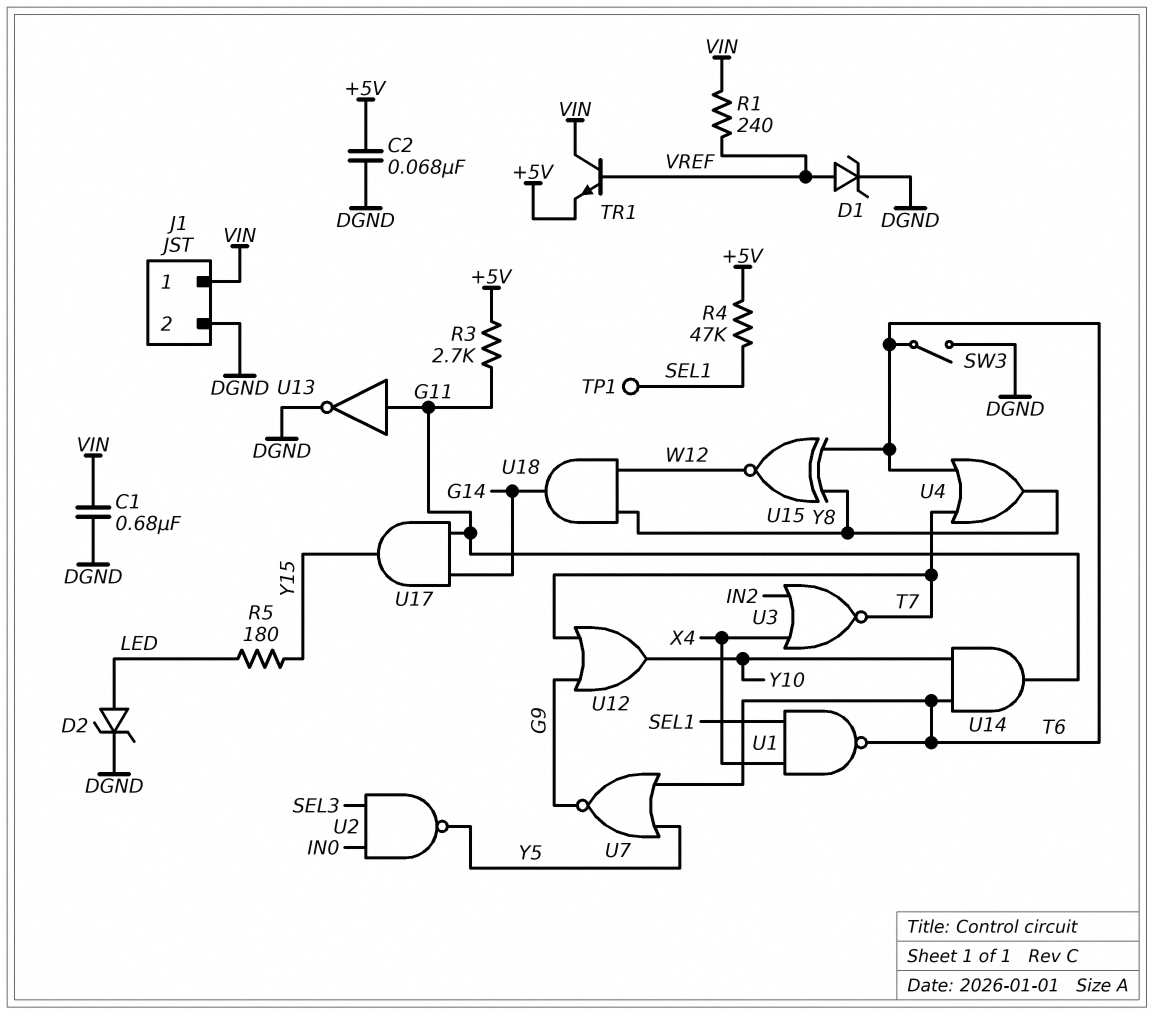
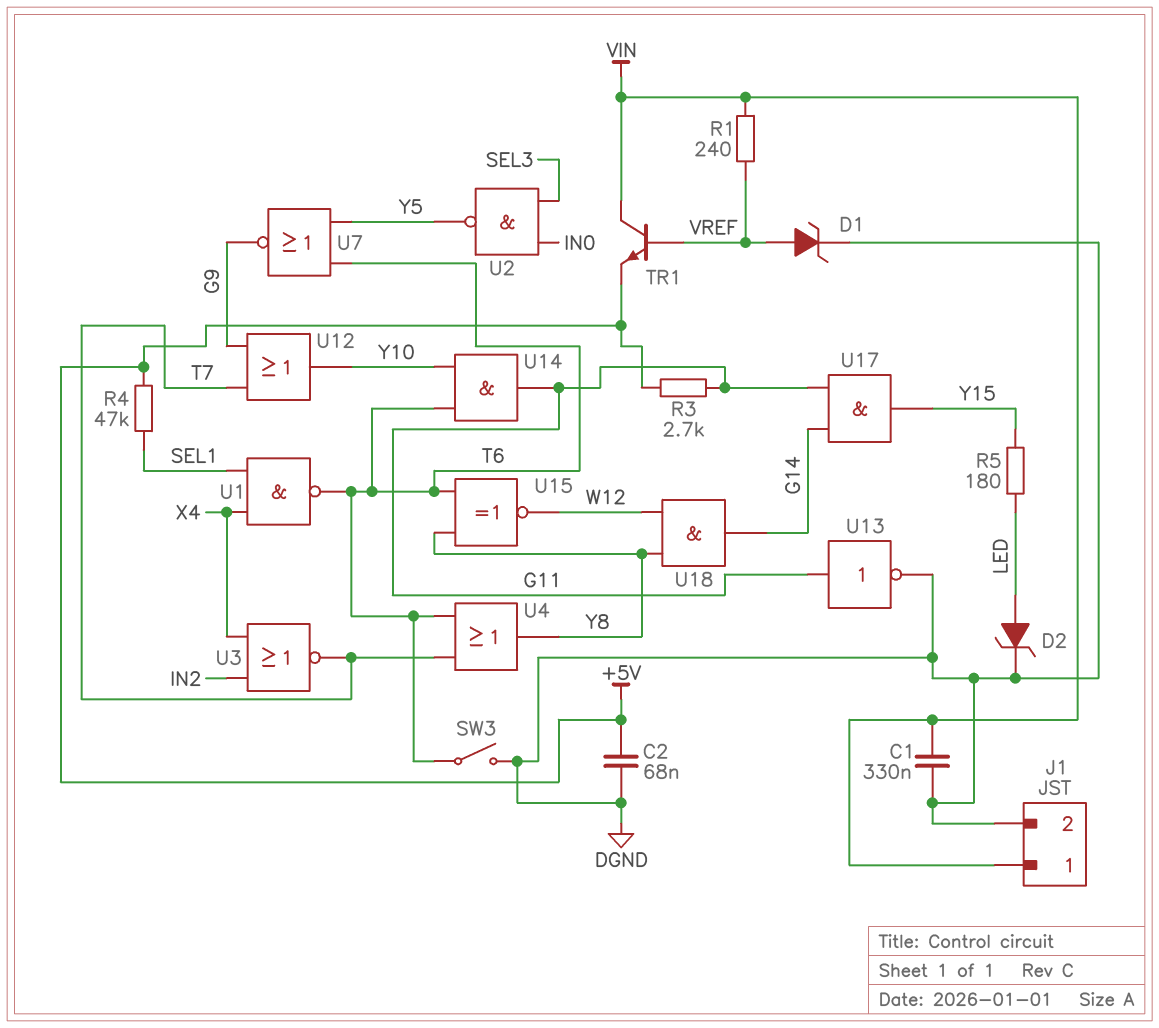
C1: 680nF (DGND, VIN) -> 330nF (DGND, VIN)
TP1: test point (SEL1) -> none

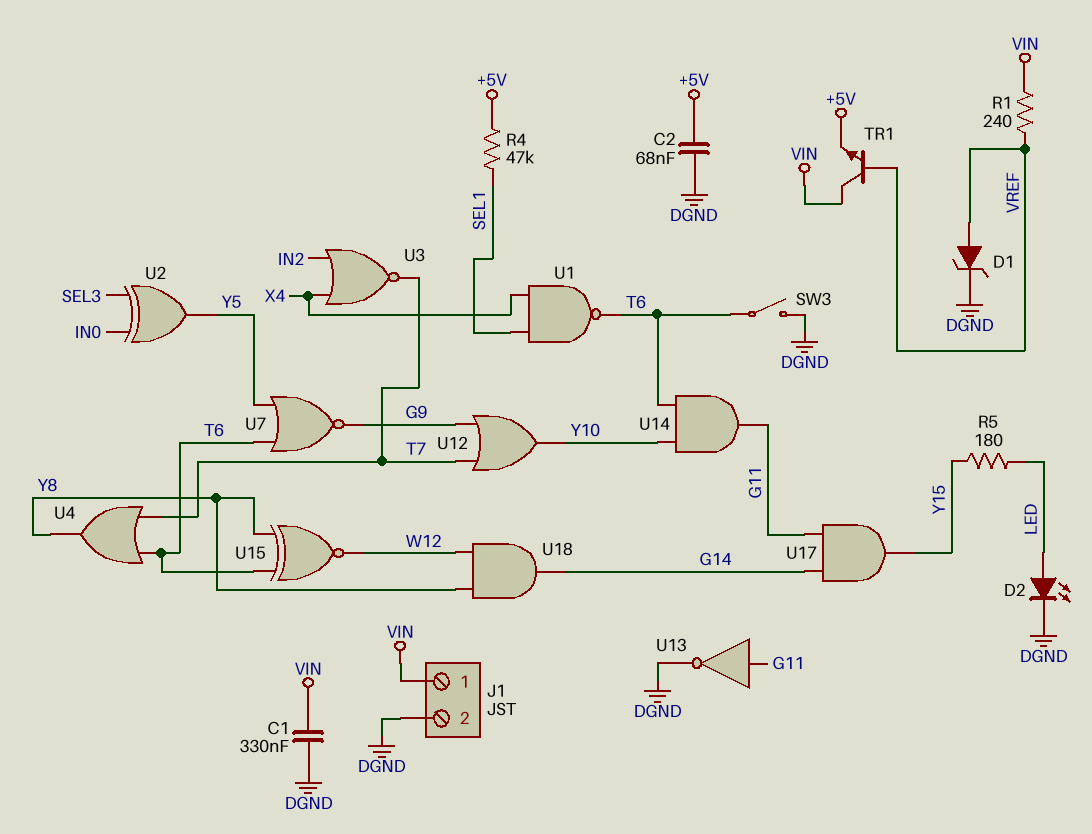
D2: zener (A LED, K DGND) -> LED (A LED, K DGND)
R3: 2.7k (+5V, G11) -> none
U2: NAND (in IN0, in SEL3, out Y5) -> XOR (in IN0, in SEL3, out Y5)

